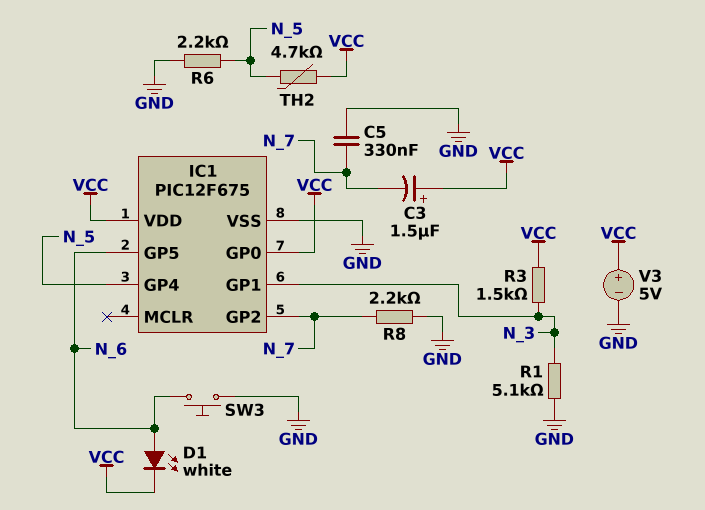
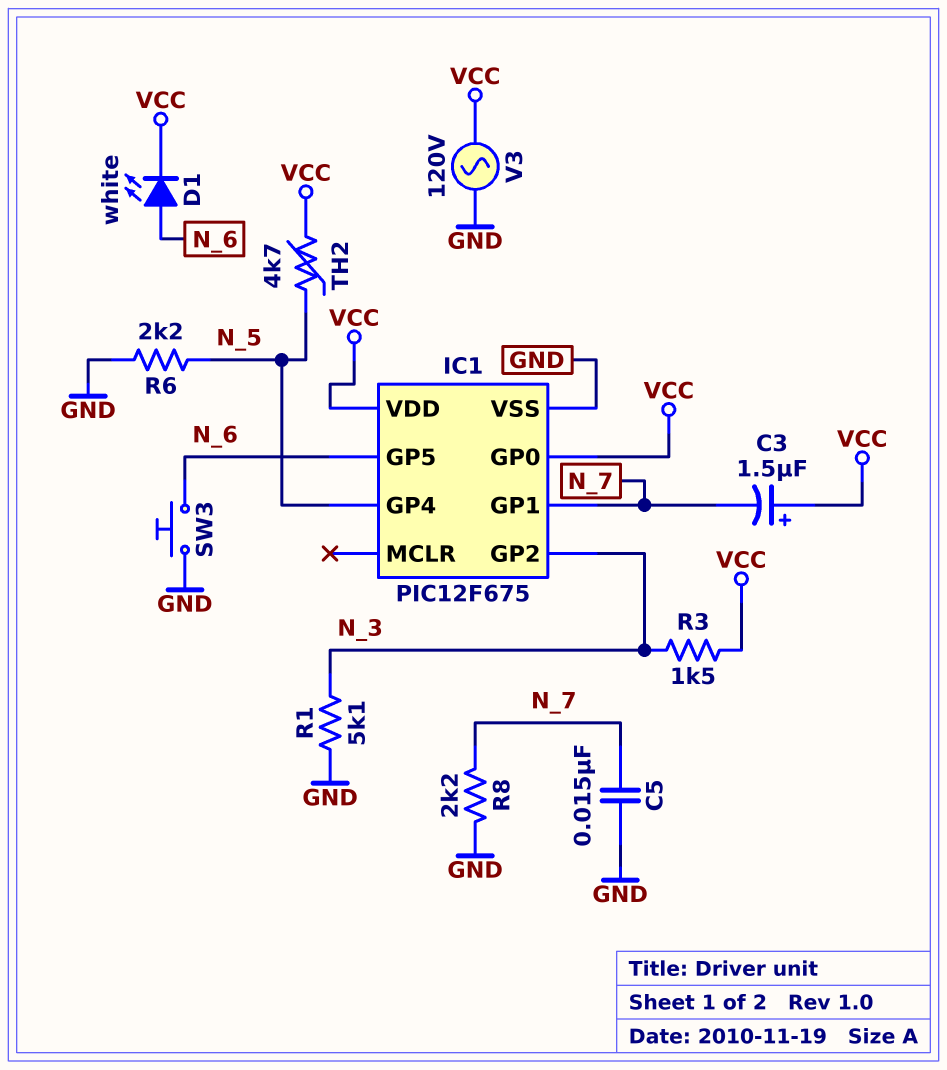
C5: 330nF (GND, N_7) -> 15nF (GND, N_7)
IC1 pin GP1: N_3 -> N_7
IC1 pin GP2: N_7 -> N_3
V3: 5V (plus VCC, minus GND) -> AC 120V (GND, VCC)

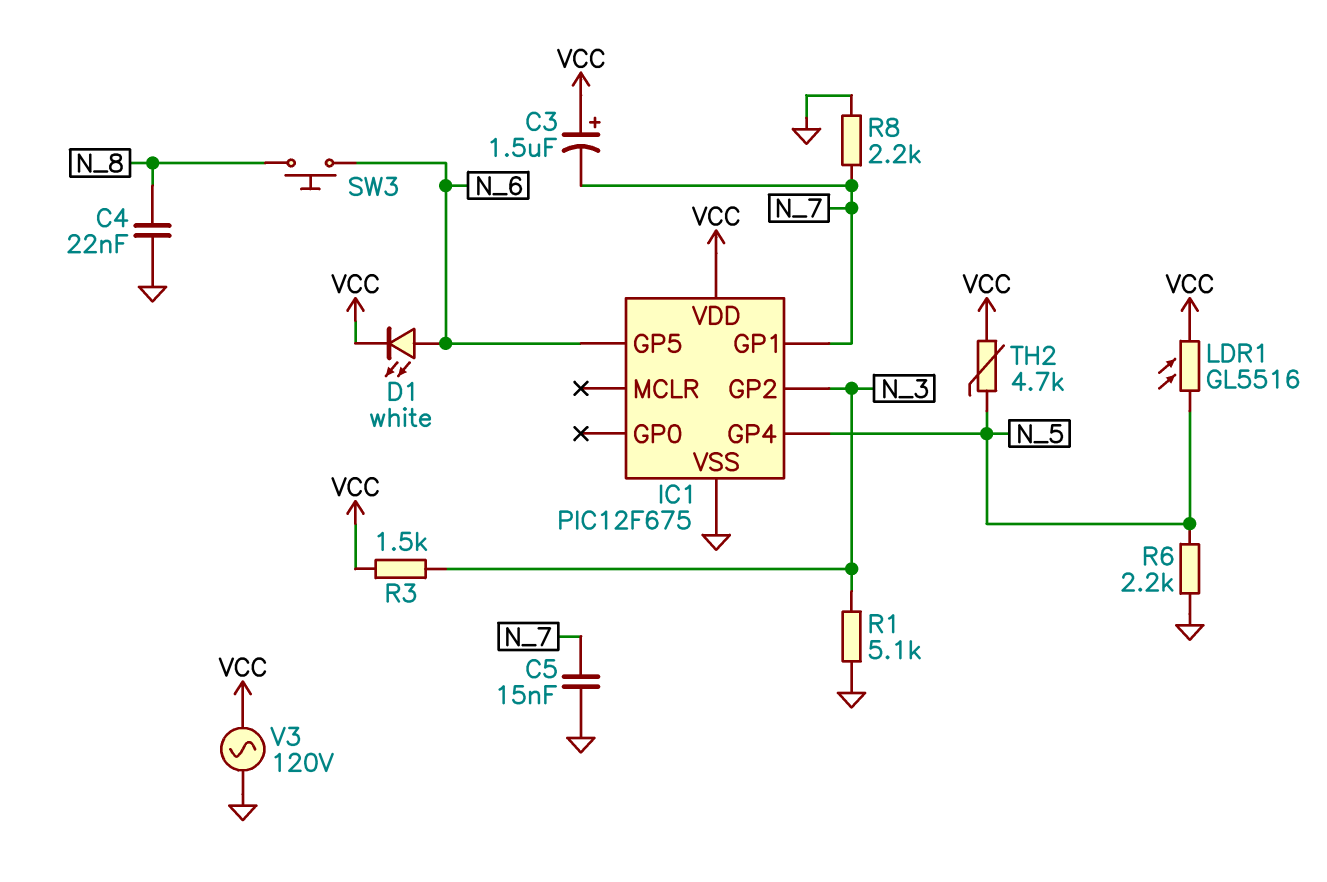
C4: none -> 22nF (GND, N_8)
IC1 pin GP0: VCC -> none
LDR1: none -> GL5516 (N_5, VCC)
SW3: button (GND, N_6) -> button (N_6, N_8)

